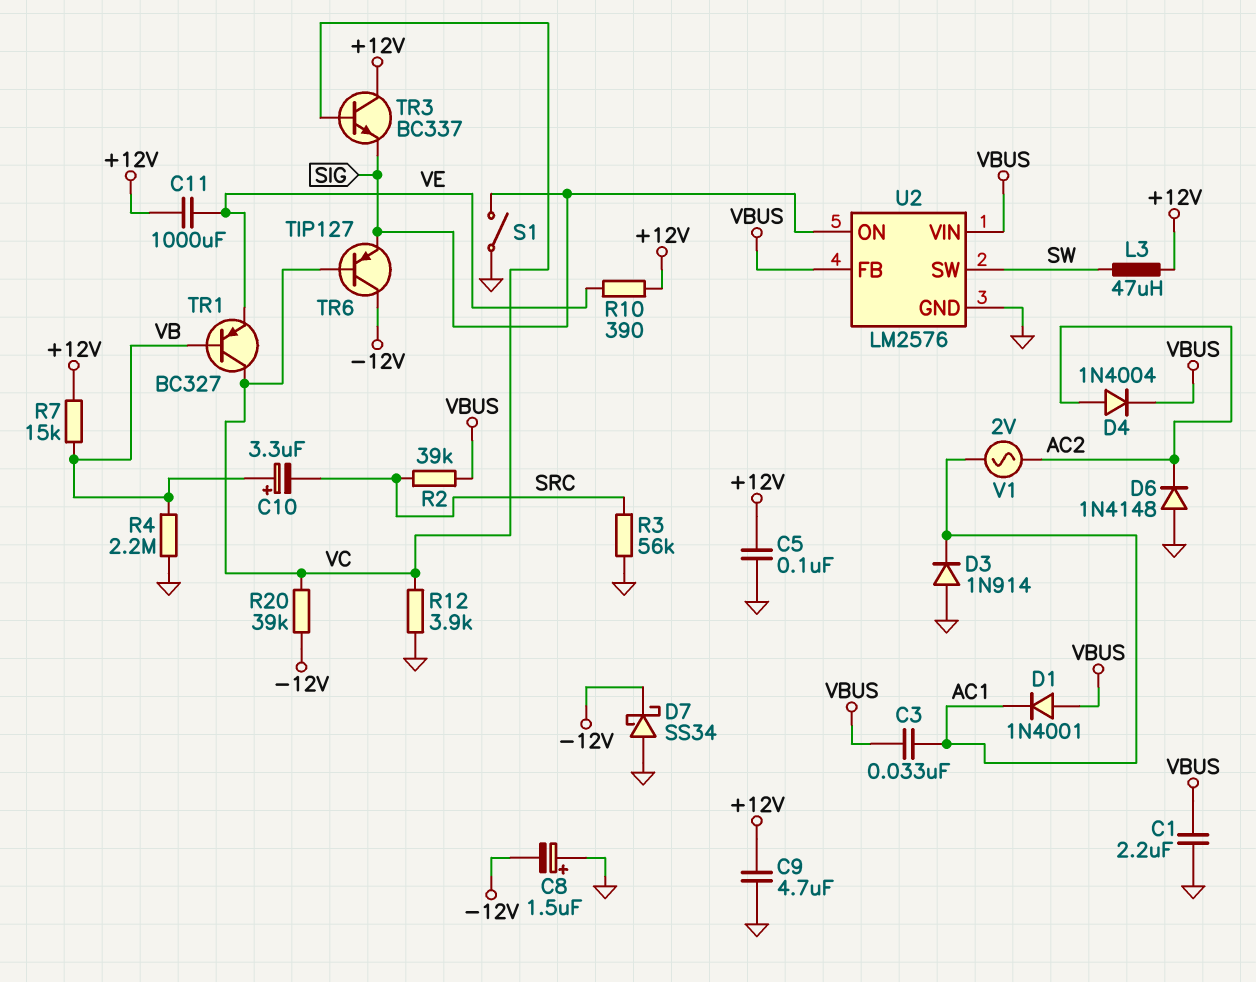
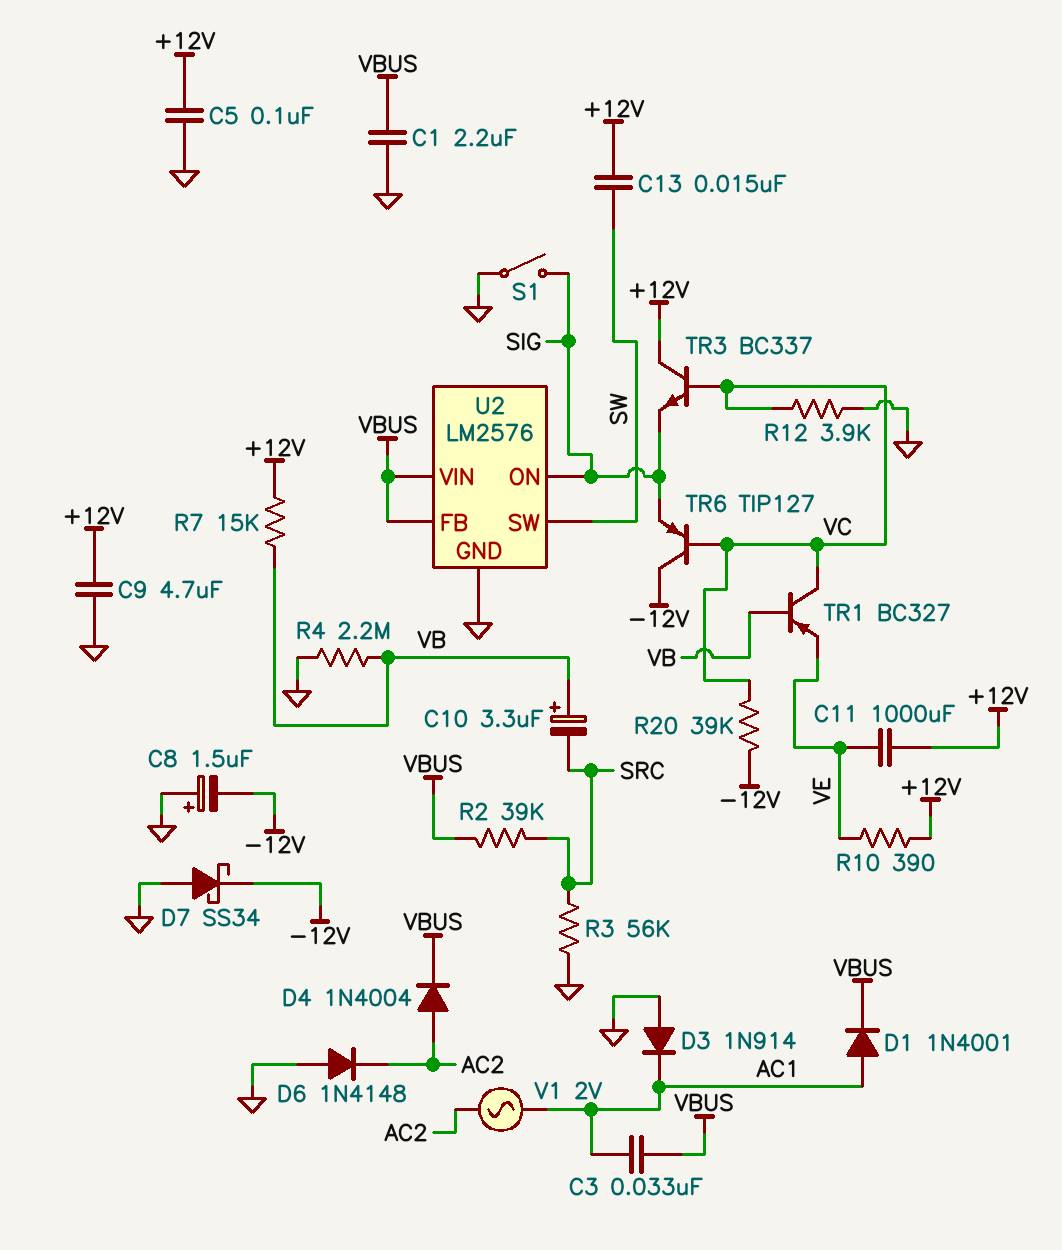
C13: none -> 15nF (+12V, SW)
D1: diode 1N4001 (A VBUS, K AC1) -> diode 1N4001 (A AC1, K VBUS)
L3: 47uH (+12V, SW) -> none

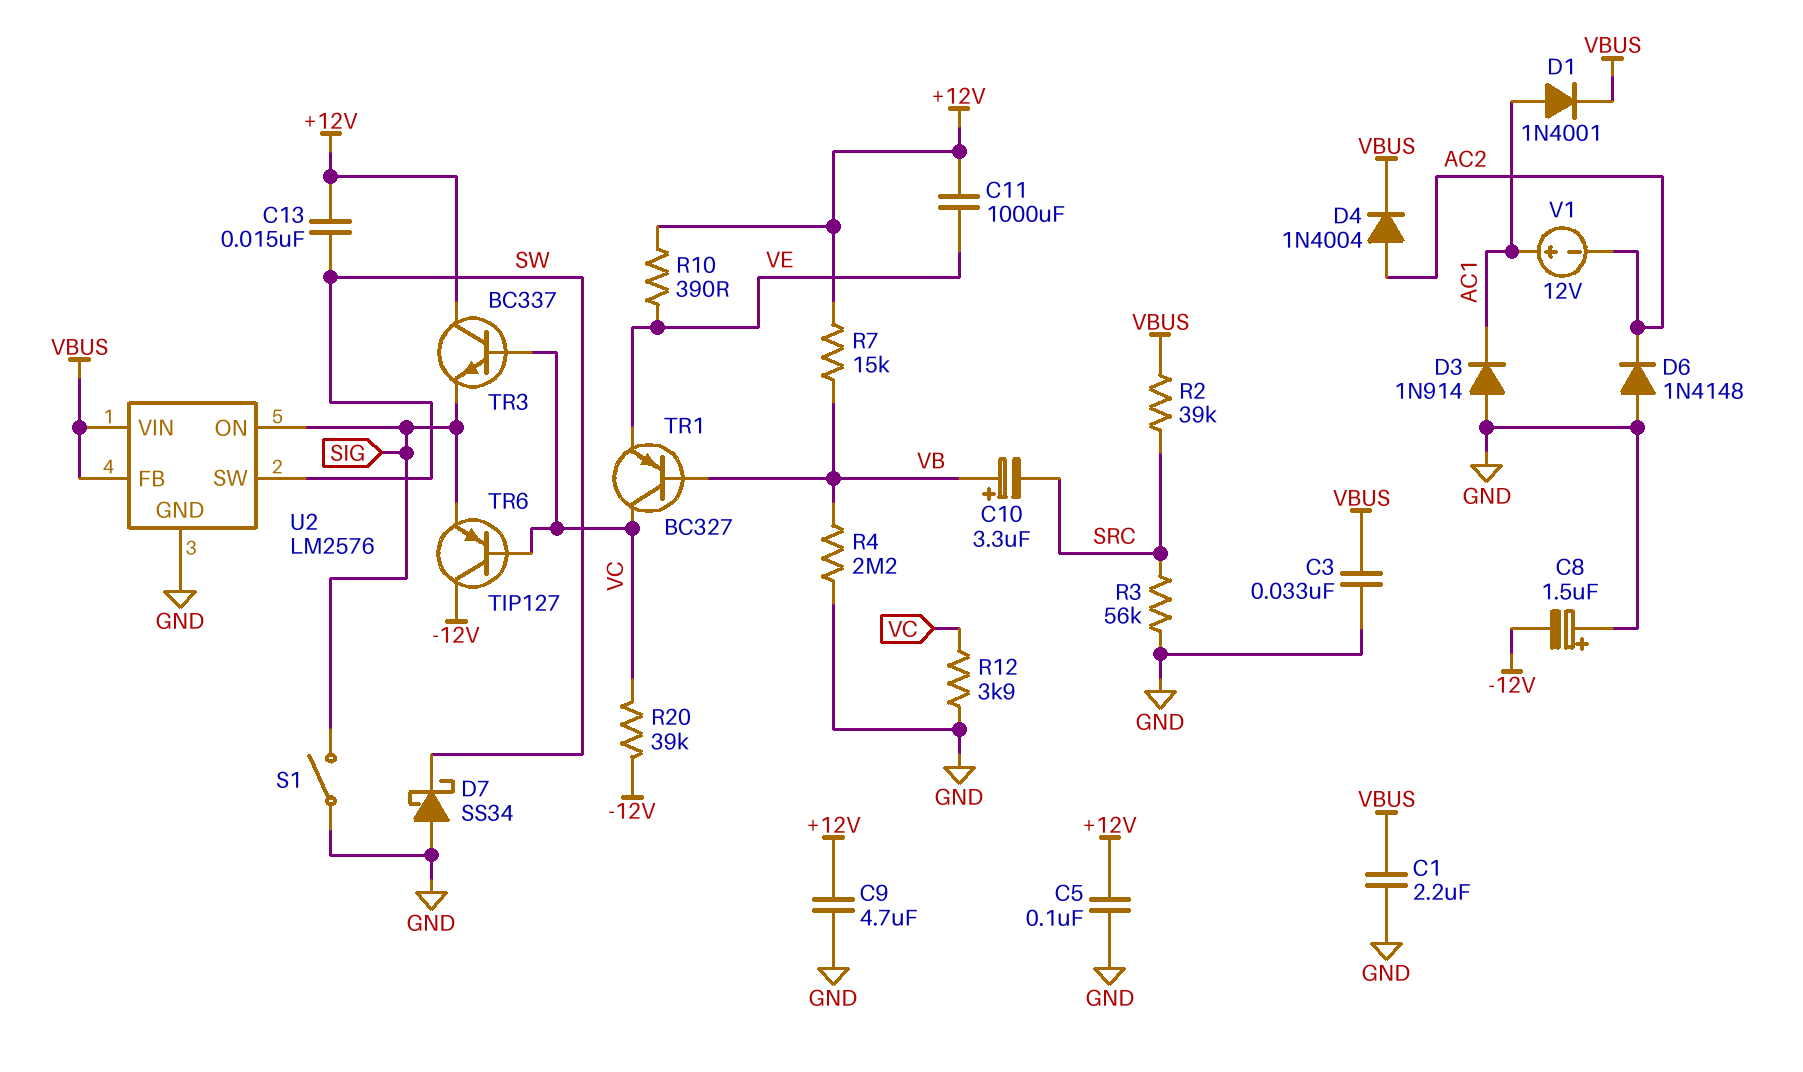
C3: 33nF (AC1, VBUS) -> 33nF (GND, VBUS)
D7: schottky SS34 (A GND, K -12V) -> schottky SS34 (A GND, K SW)
V1: AC 2V (AC1, AC2) -> 12V (plus AC1, minus AC2)

